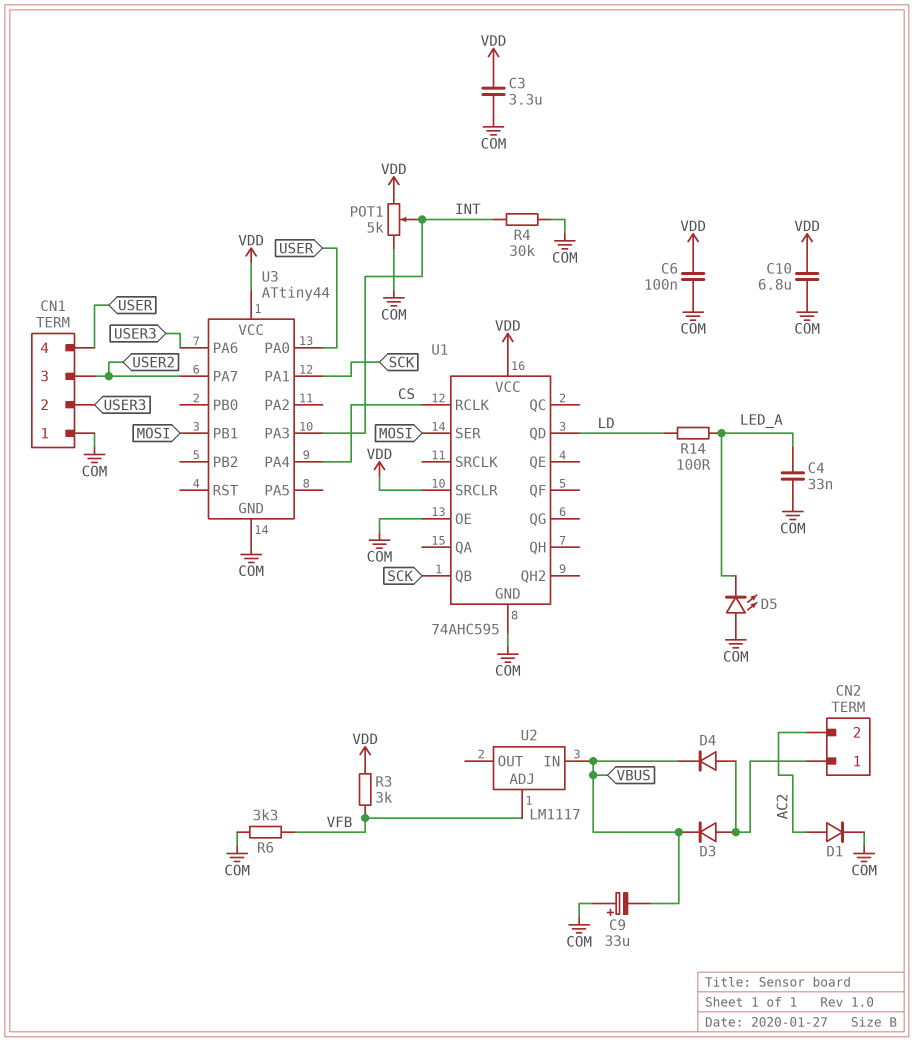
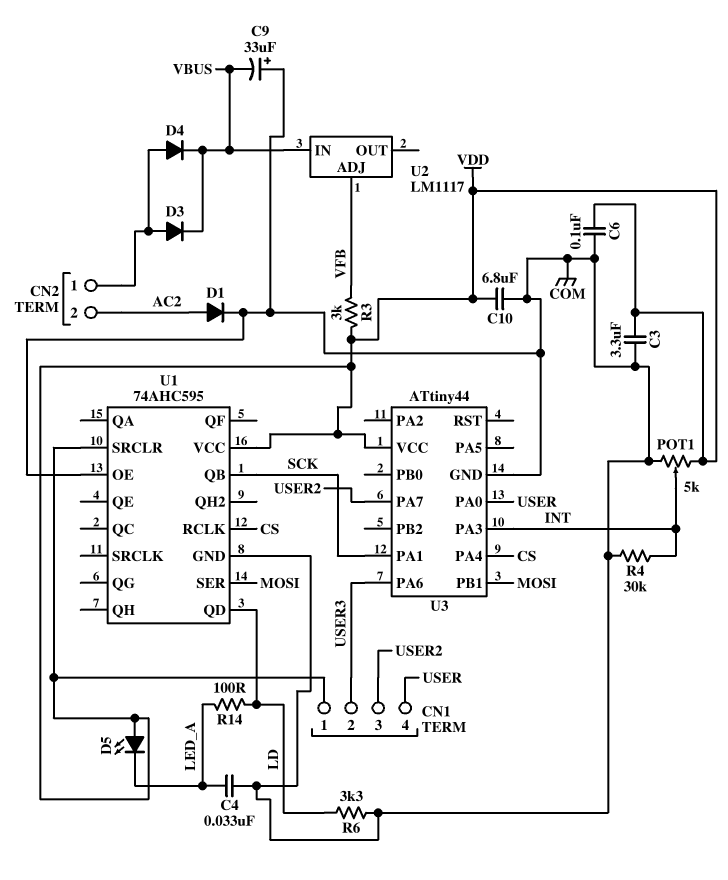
CN1 pin 1: COM -> VDD
D5: LED (A COM, K LED_A) -> LED (A VDD, K LED_A)
R6: 3.3k (COM, VFB) -> 3.3k (COM, LD)

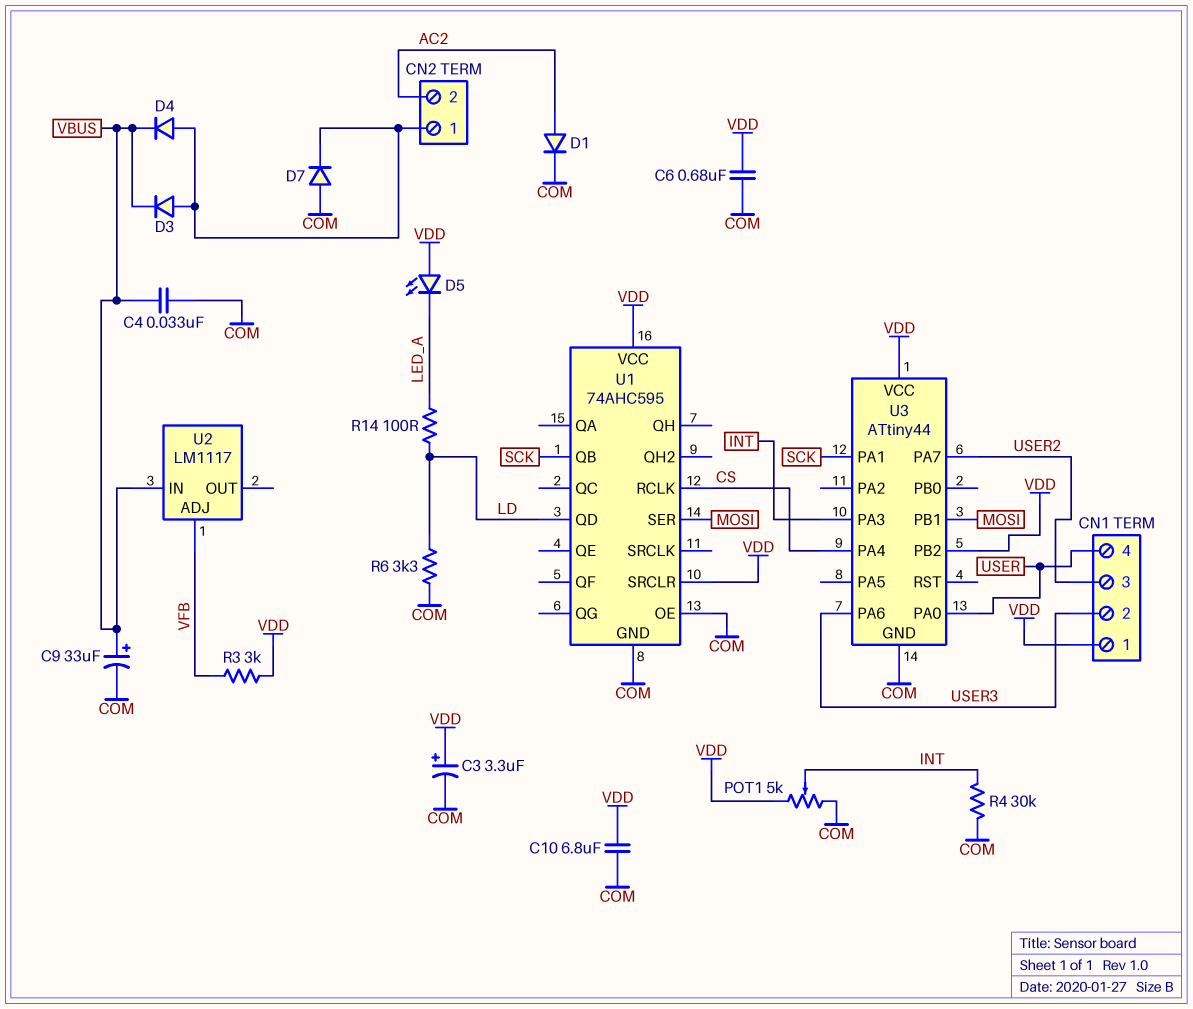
C3: 3.3uF (COM, VDD) -> 3.3uF (plus VDD, minus COM)
C4: 33nF (COM, LED_A) -> 33nF (COM, VBUS)
C6: 100nF (COM, VDD) -> 680nF (COM, VDD)
C9: 33uF (plus COM, minus VBUS) -> 33uF (plus VBUS, minus COM)
D7: none -> diode (A COM, K CN2/1)
U3 pin PB2: none -> VDD

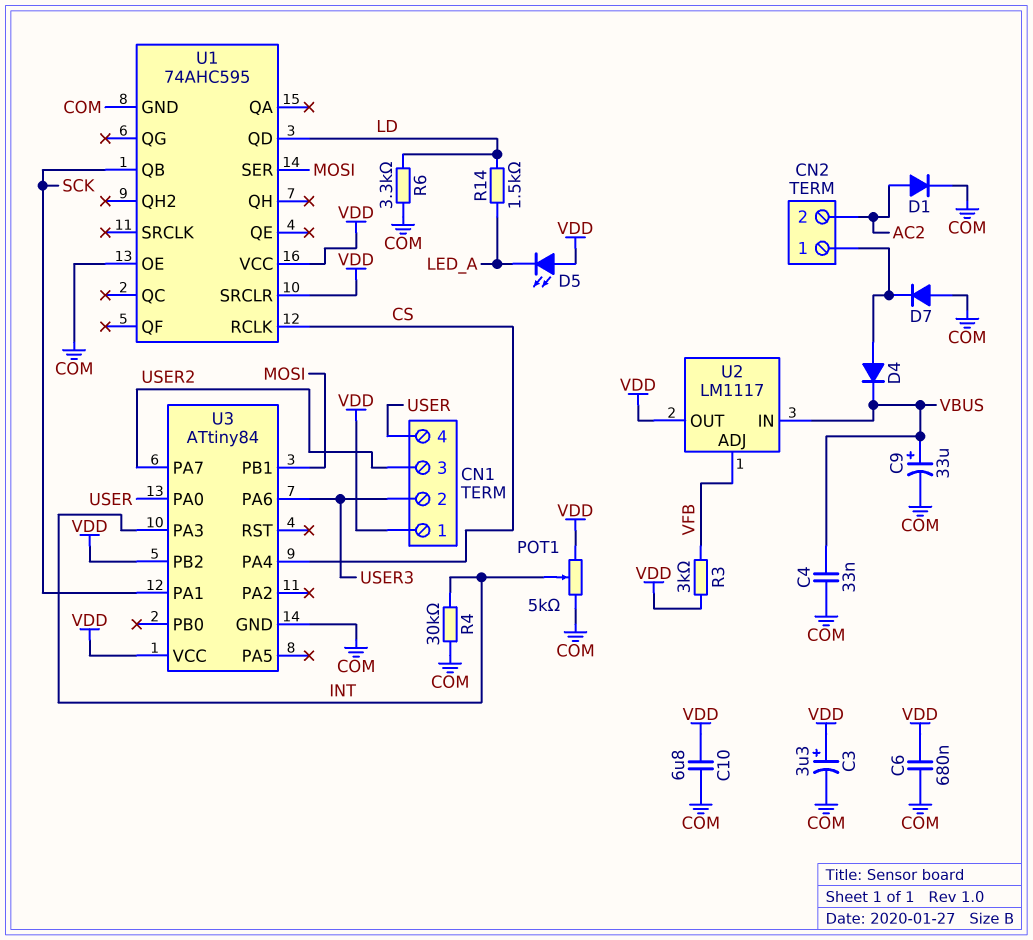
D3: diode (A CN2/1, K VBUS) -> none
R14: 100 (LD, LED_A) -> 1.5k (LD, LED_A)
U2 pin OUT: none -> VDD
U3: ATtiny44 -> ATtiny84

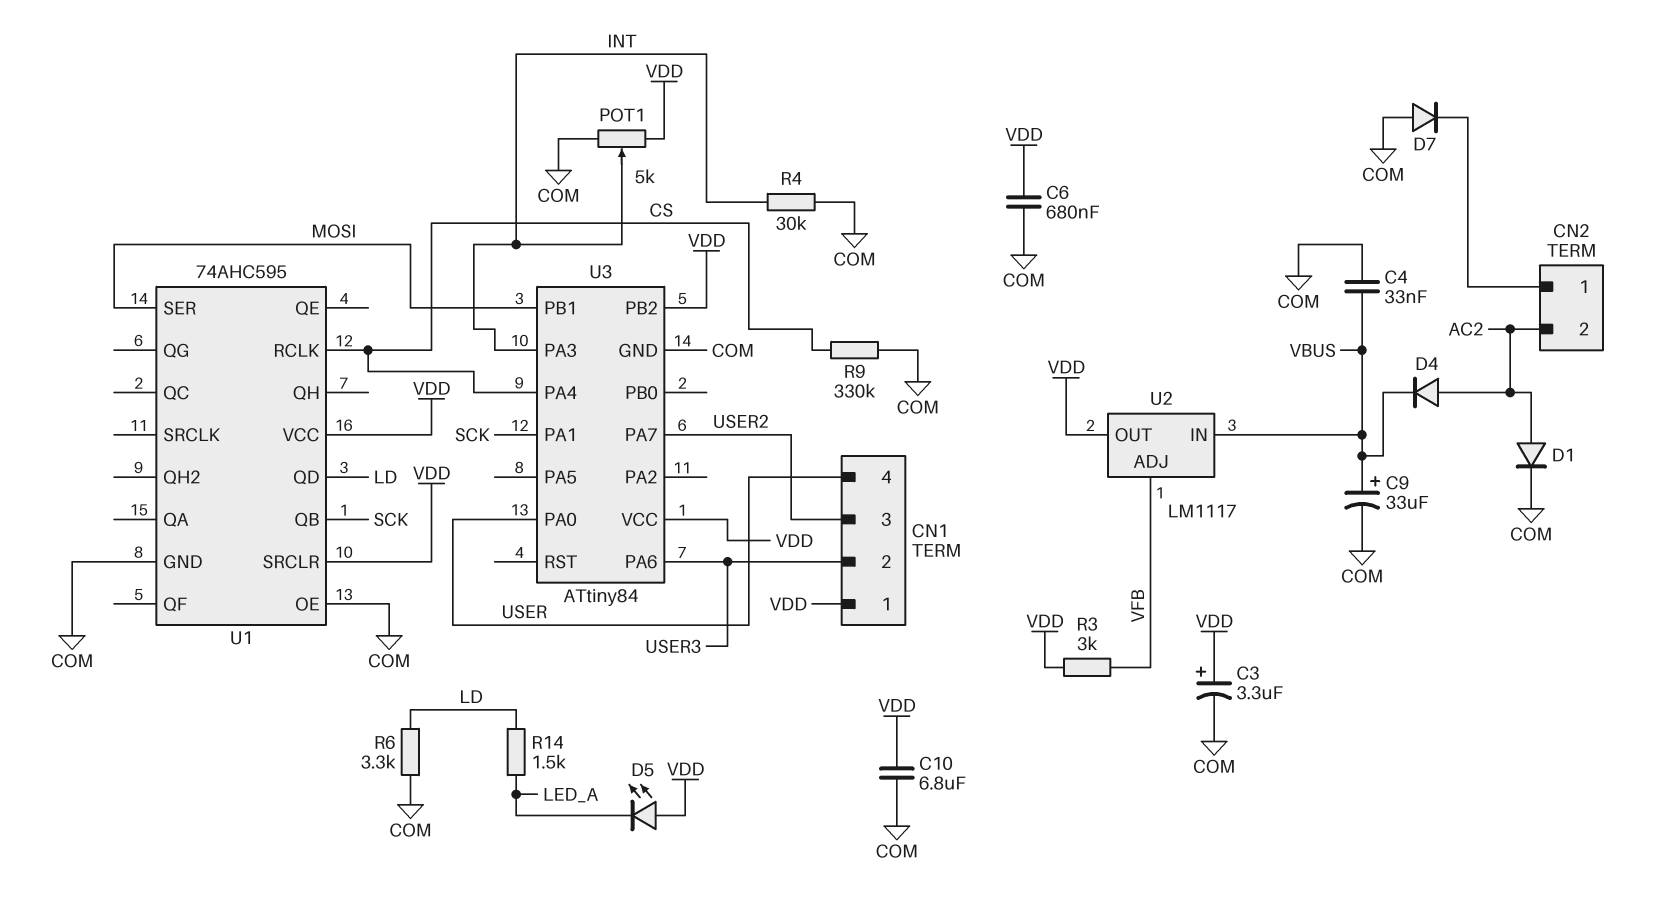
D4: diode (A CN2/1, K VBUS) -> diode (A AC2, K VBUS)
R9: none -> 330k (COM, CS)

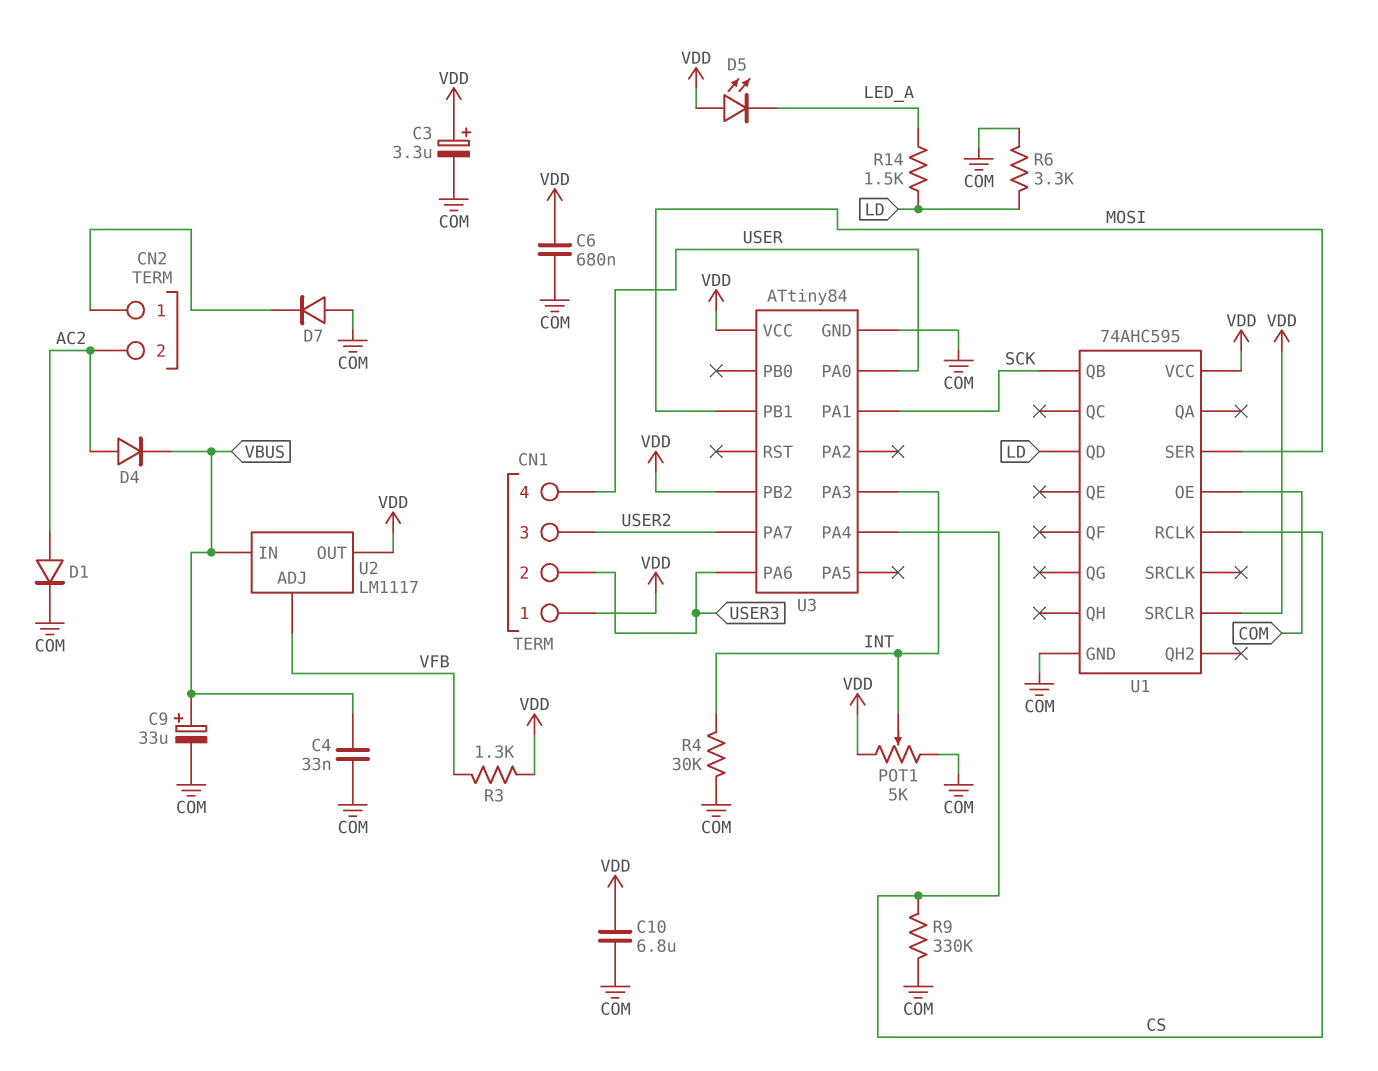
R3: 3k (VDD, VFB) -> 1.3k (VDD, VFB)

